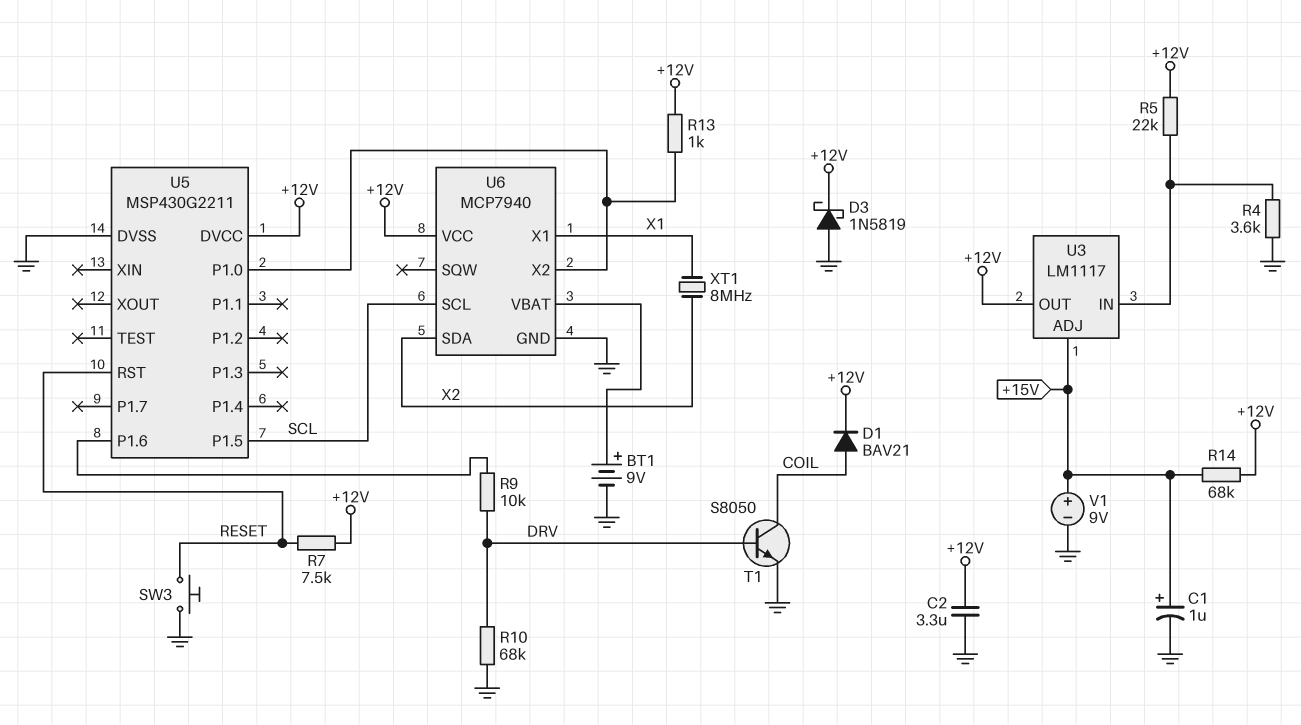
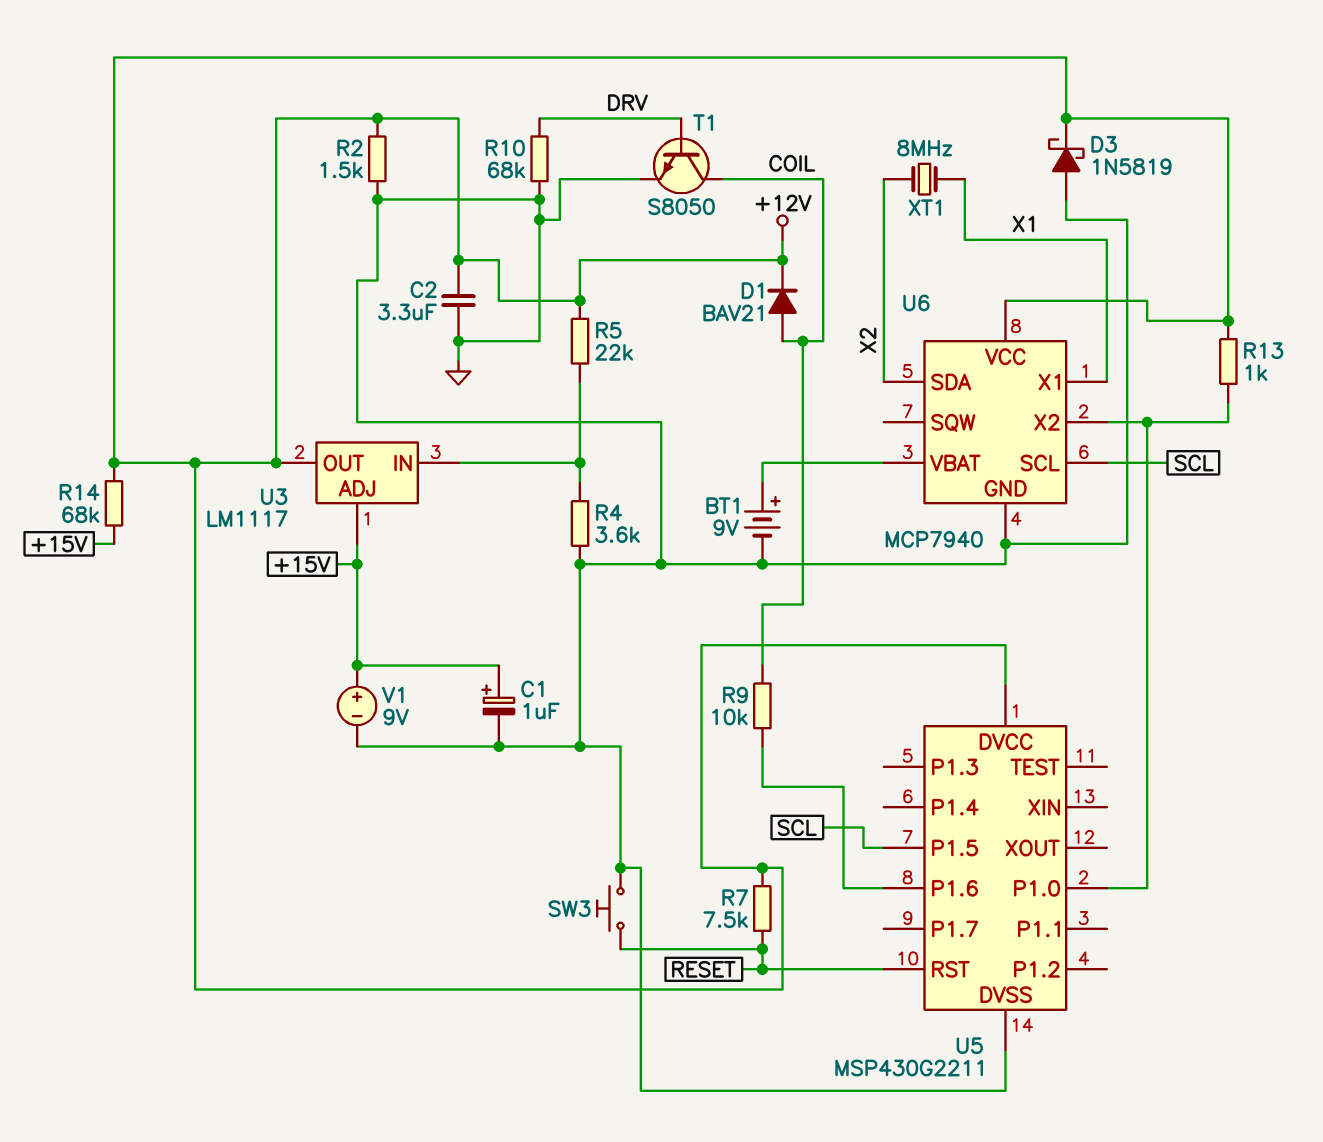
R2: none -> 1.5k (+12V, GND)
R9: 10k (DRV, U5/P1.6) -> 10k (COIL, U5/P1.6)

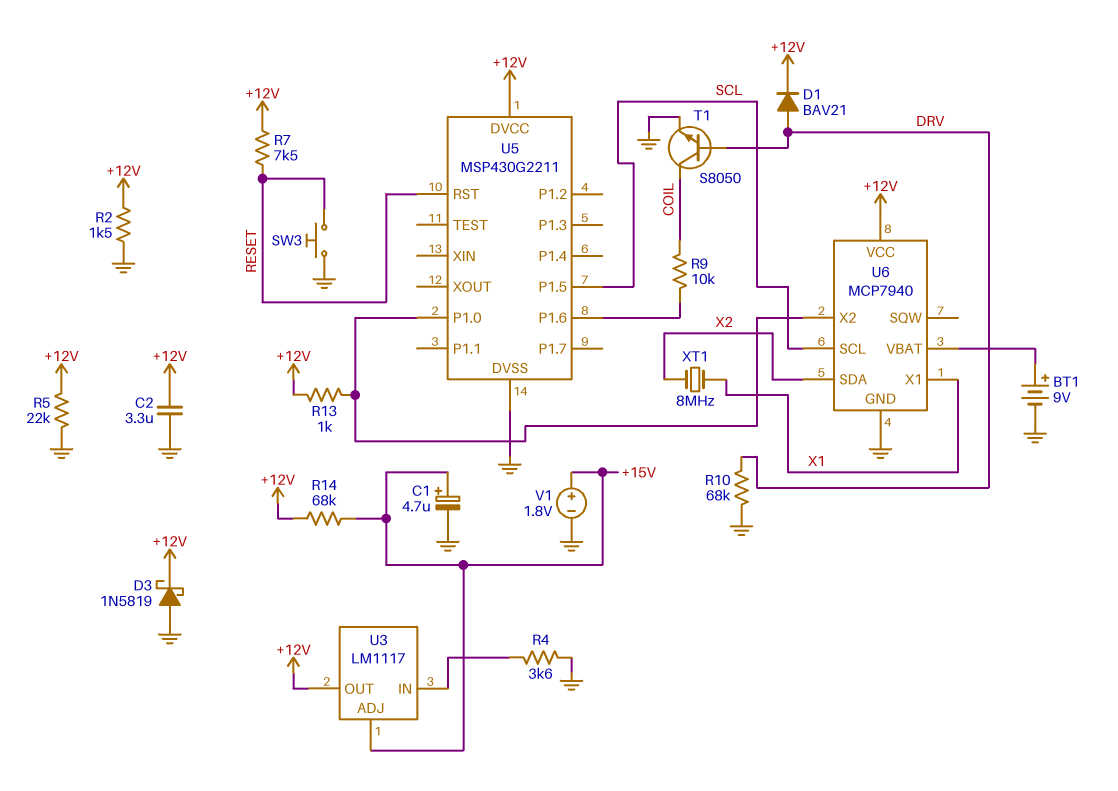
C1: 1uF (plus +15V, minus GND) -> 4.7uF (plus +15V, minus GND)
D1: diode BAV21 (A COIL, K +12V) -> diode BAV21 (A DRV, K +12V)
R5: 22k (+12V, U3/IN) -> 22k (+12V, GND)
V1: 9V (plus +15V, minus GND) -> 1.8V (plus +15V, minus GND)

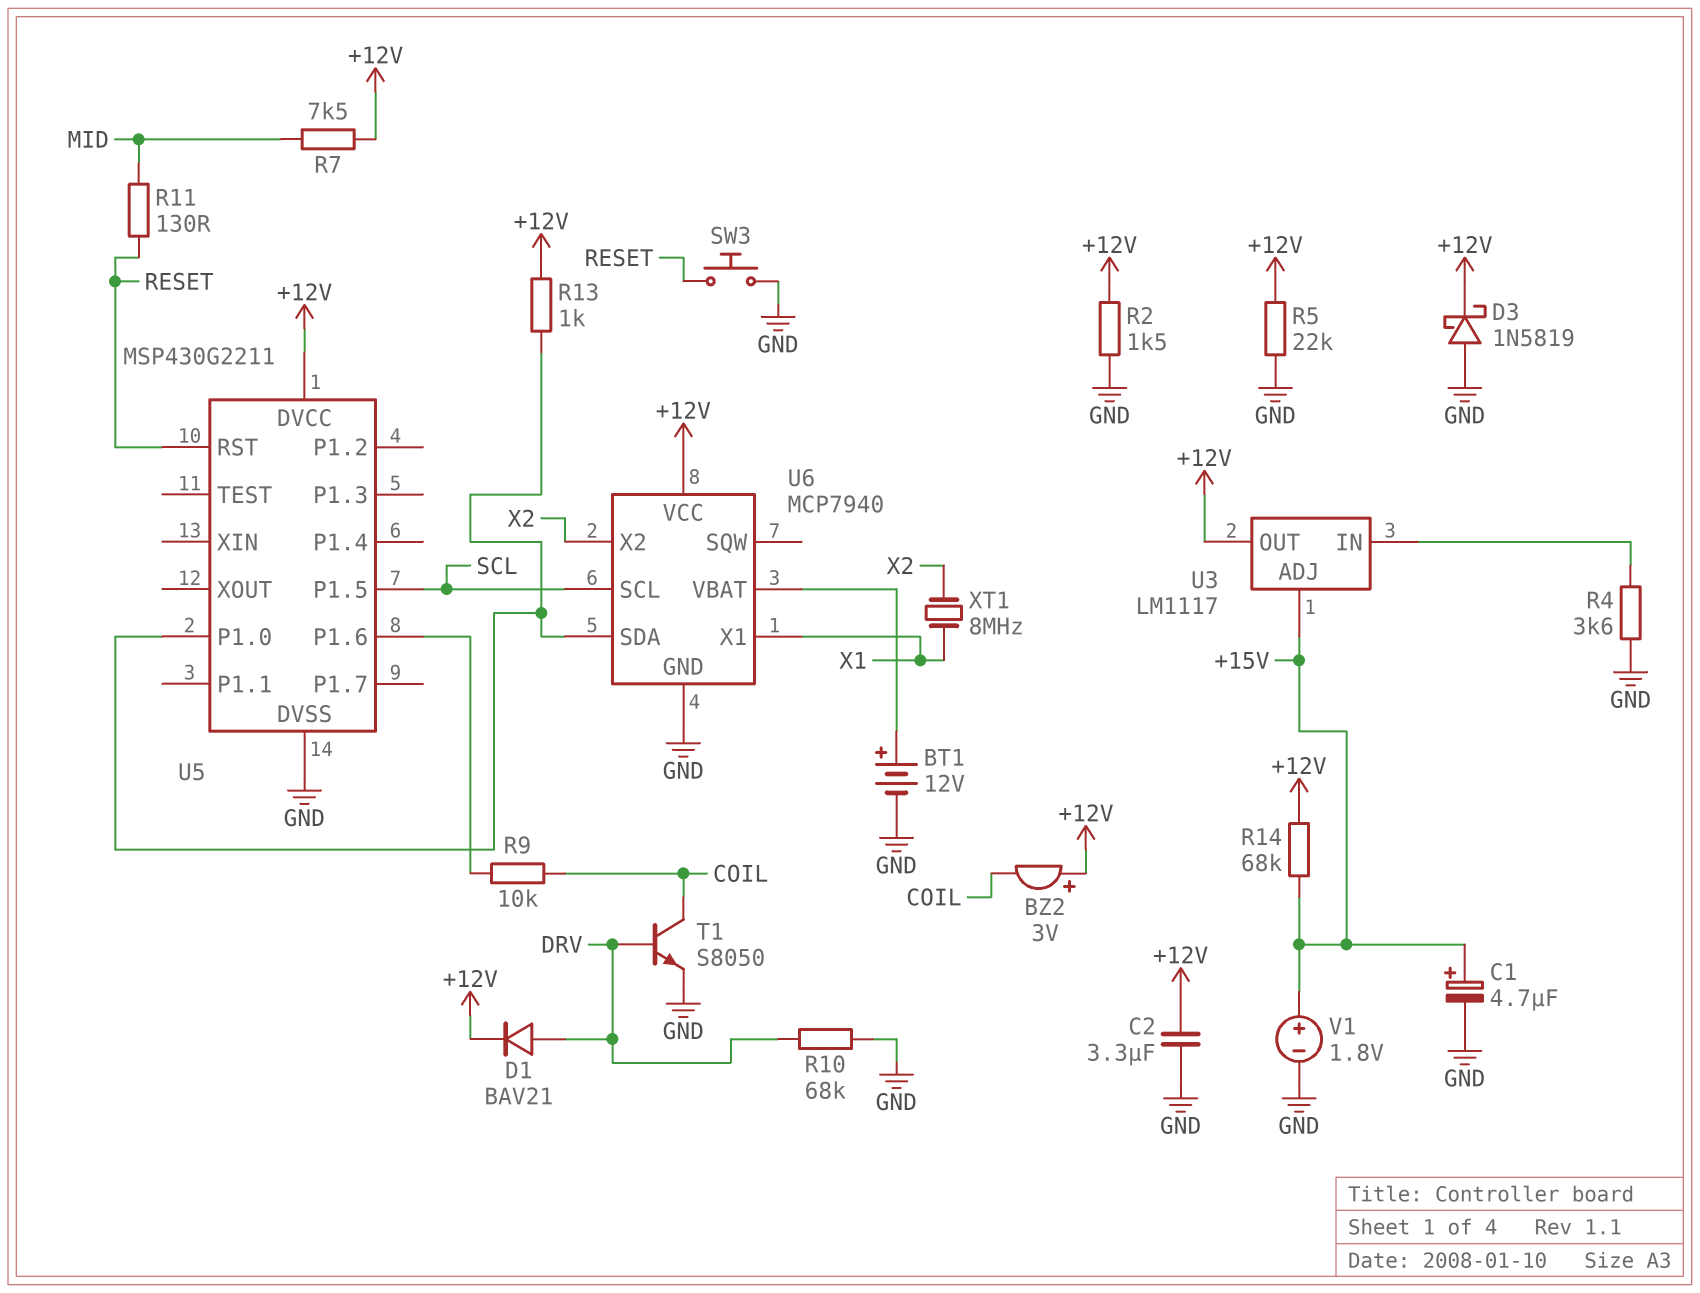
BT1: 9V (plus U6/VBAT, minus GND) -> 12V (plus U6/VBAT, minus GND)
BZ2: none -> buzzer 3V (plus +12V, minus COIL)
R7: 7.5k (+12V, RESET) -> 7.5k (+12V, MID)
R11: none -> 130 (MID, RESET)
U6 pin SDA: X2 -> U5/P1.0
U6 pin X2: U5/P1.0 -> X2

